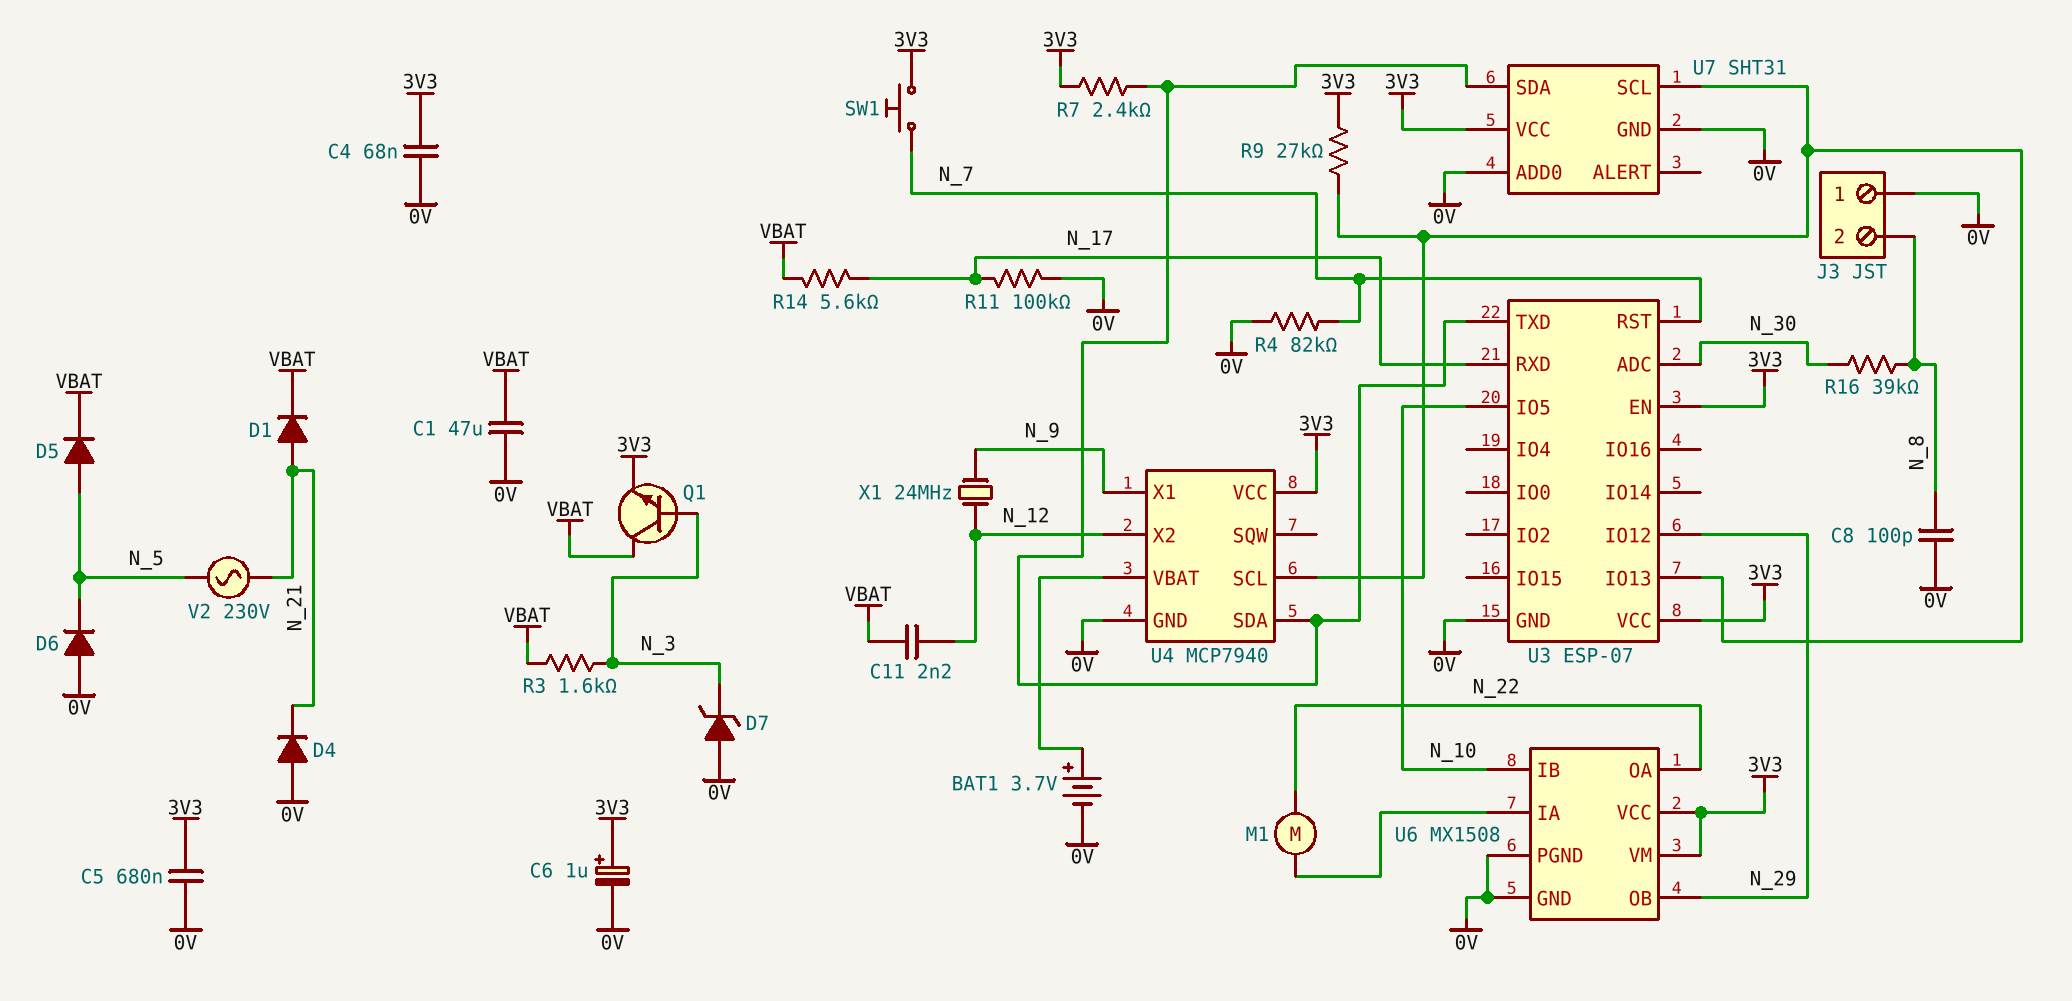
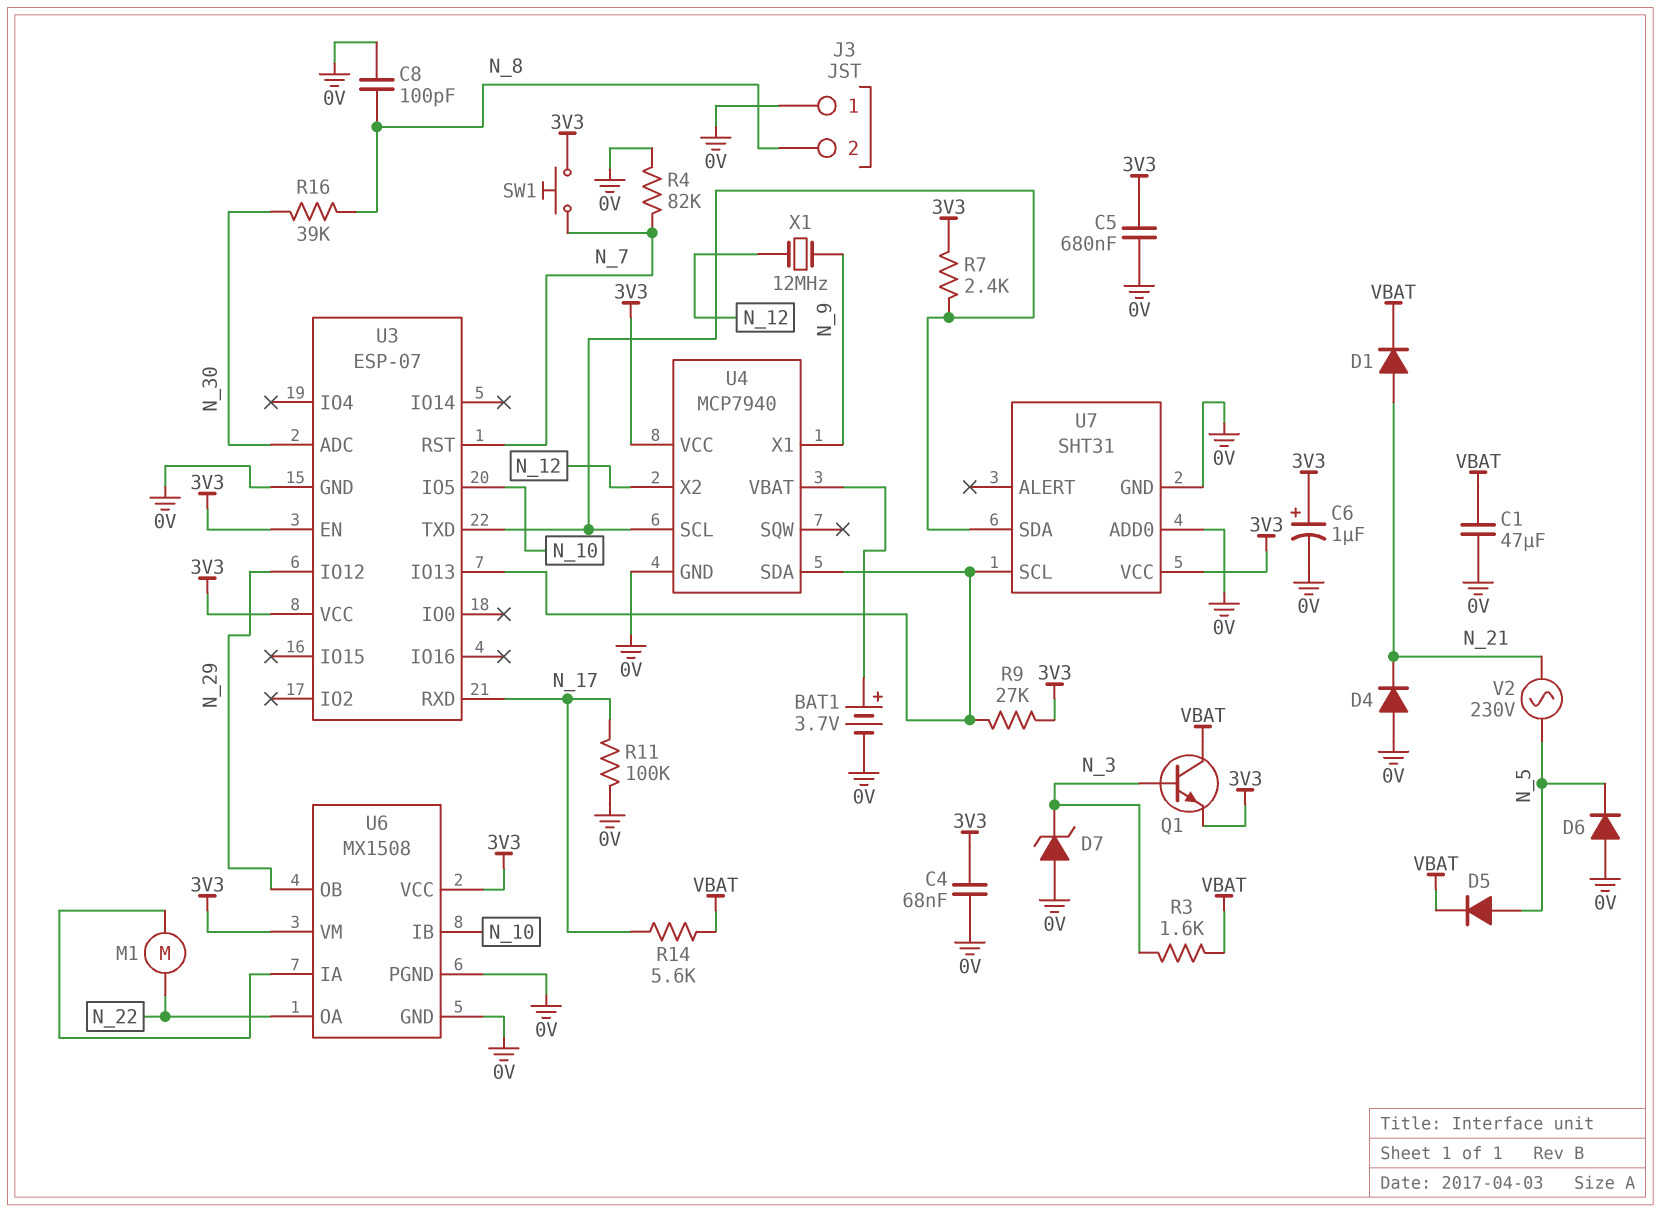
C11: 2.2nF (N_12, VBAT) -> none
U4 pin SCL: U3/IO13 -> U3/TXD
U4 pin SDA: U3/TXD -> U3/IO13
X1: 24MHz (N_9, N_12) -> 12MHz (N_9, N_12)

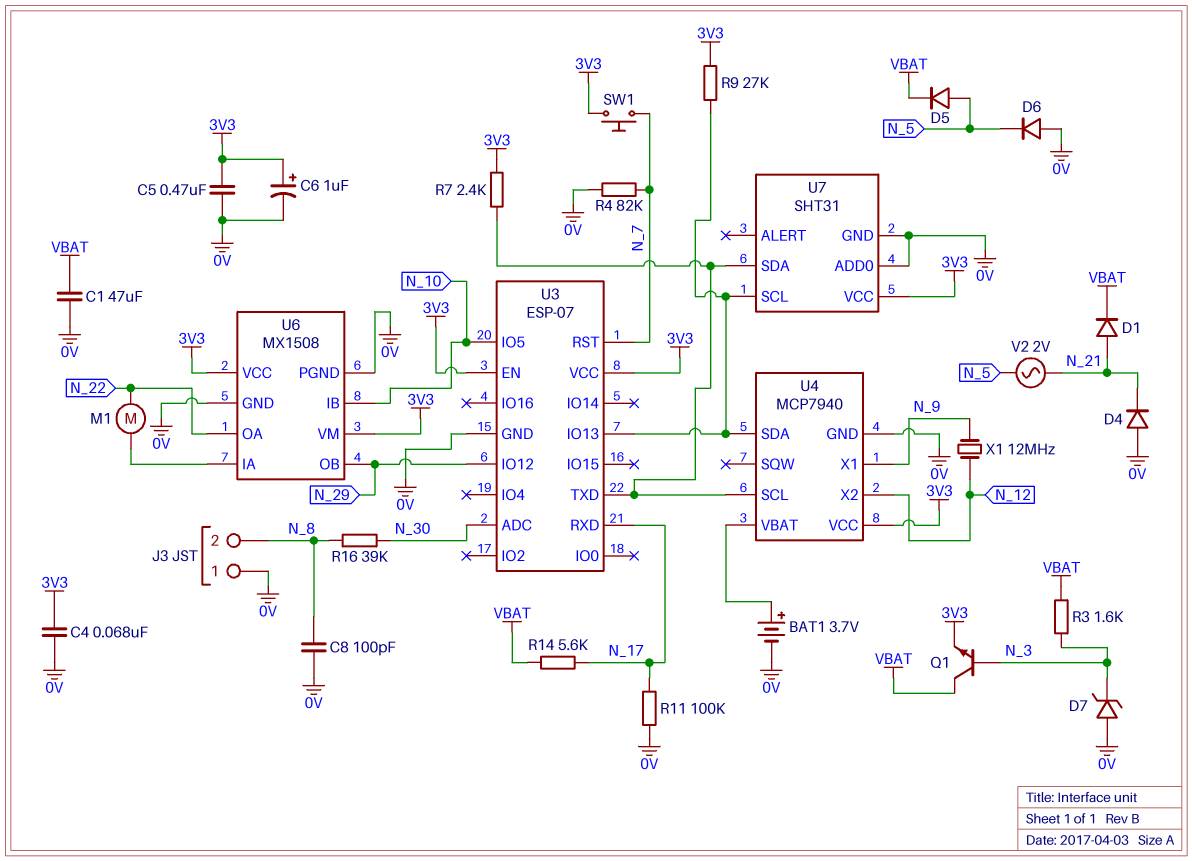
C5: 680nF (0V, 3V3) -> 470nF (0V, 3V3)
V2: AC 230V (N_5, N_21) -> AC 2V (N_5, N_21)

